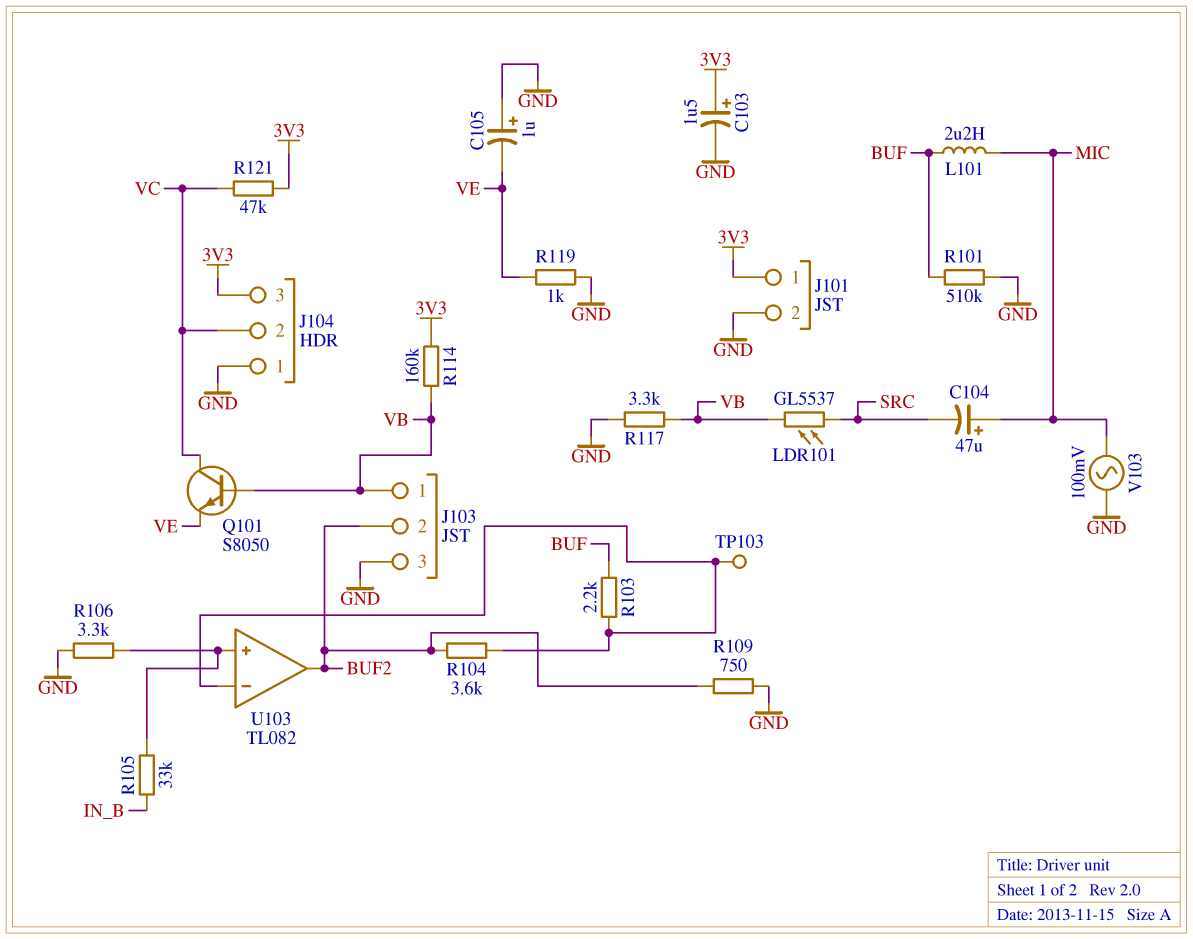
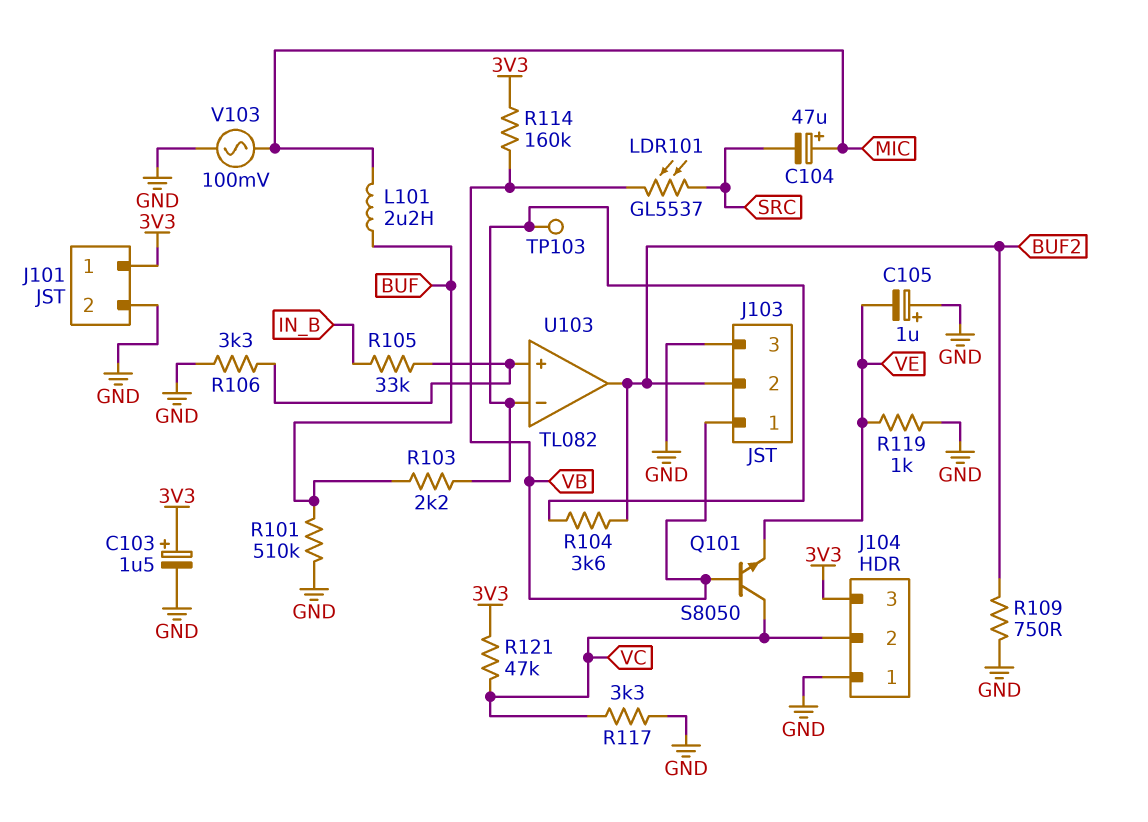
R117: 3.3k (GND, VB) -> 3.3k (GND, VC)

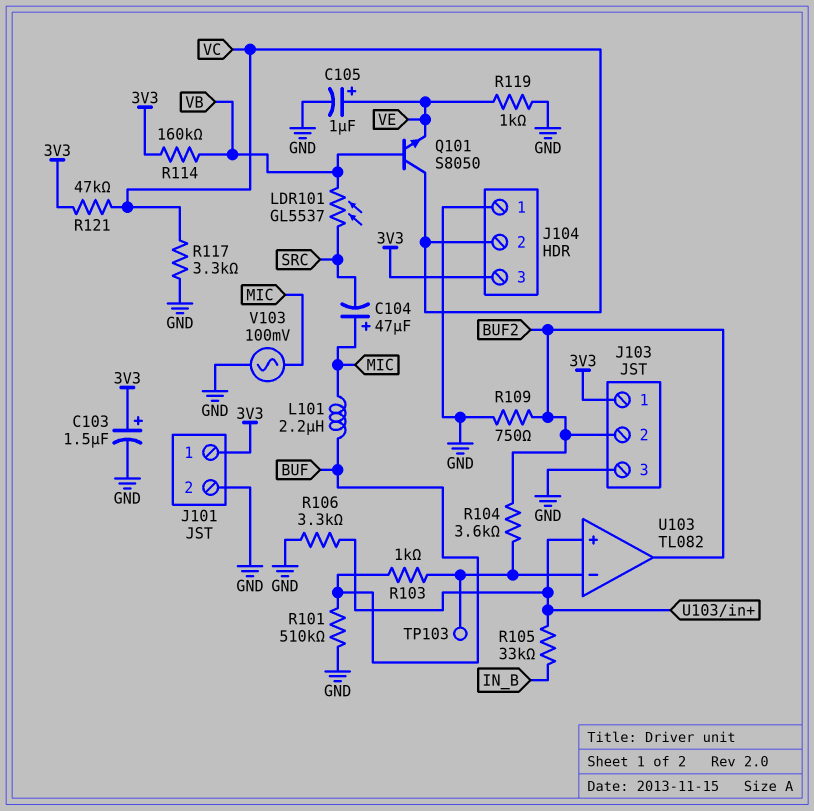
C105: 1uF (plus GND, minus VE) -> 1uF (plus VE, minus GND)
J103 pin 1: VB -> 3V3
R103: 2.2k (BUF, U103/in-) -> 1k (BUF, U103/in-)

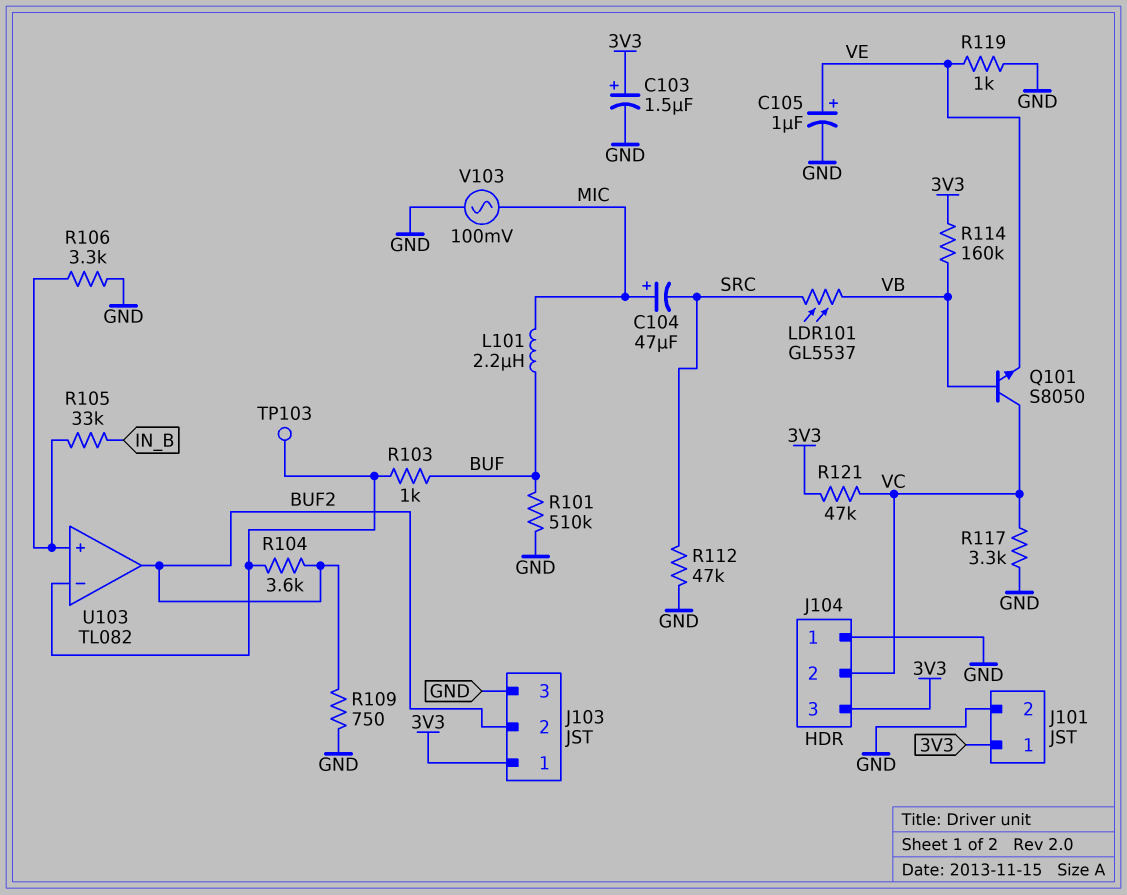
R112: none -> 47k (GND, SRC)

